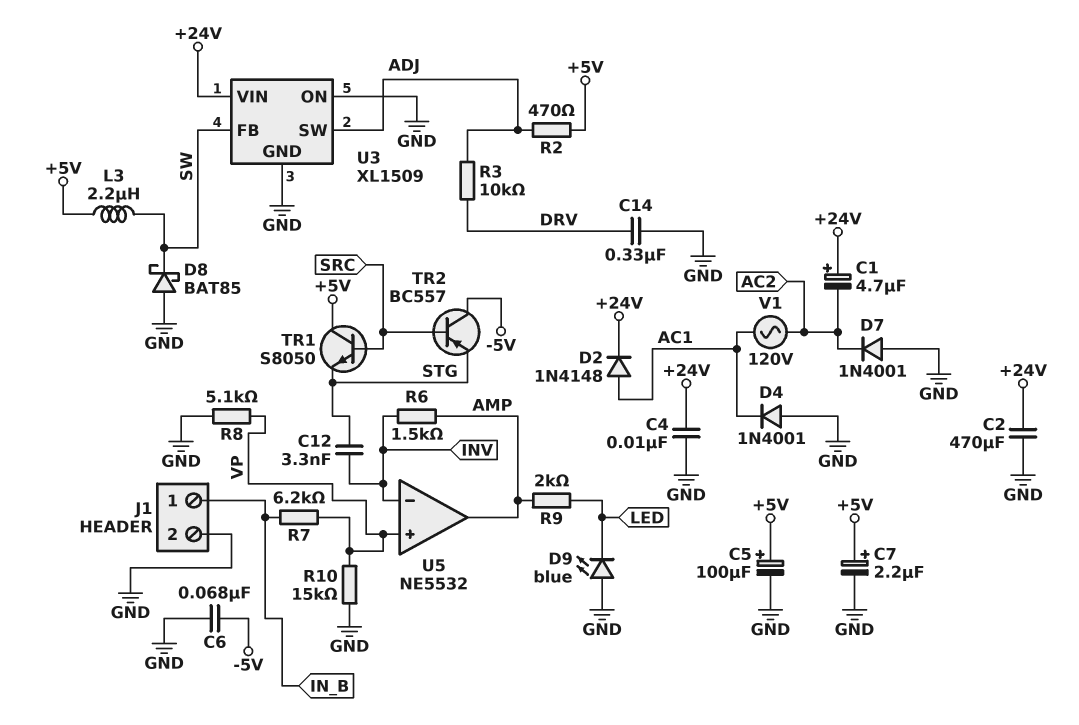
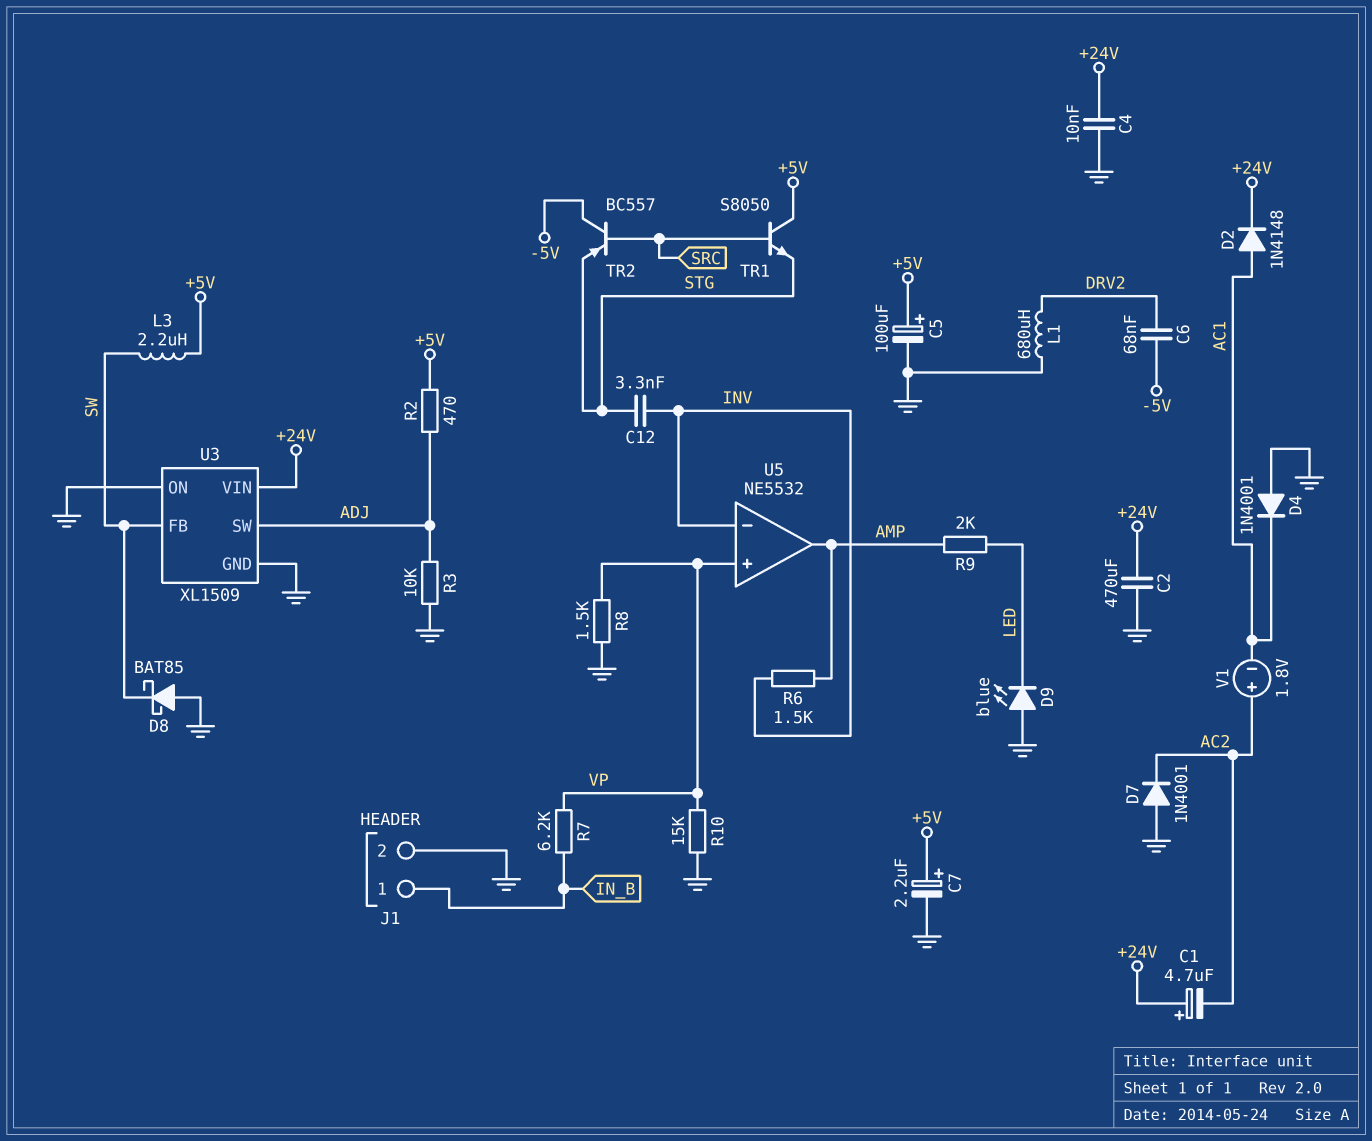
C6: 68nF (-5V, GND) -> 68nF (-5V, DRV2)
C14: 330nF (DRV, GND) -> none
L1: none -> 680uH (DRV2, GND)
R3: 10k (ADJ, DRV) -> 10k (ADJ, GND)
R8: 5.1k (GND, VP) -> 1.5k (GND, VP)
V1: AC 120V (AC1, AC2) -> 1.8V (plus AC2, minus AC1)

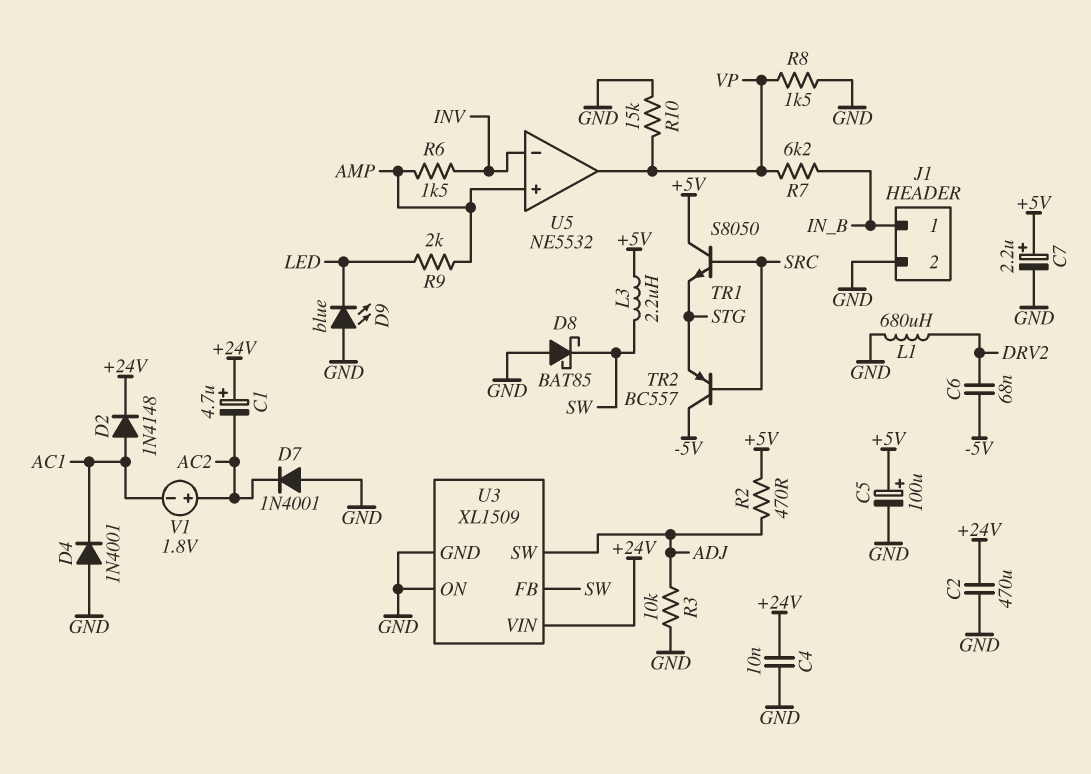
C12: 3.3nF (INV, STG) -> none
U5 pin in+: VP -> AMP
U5 pin out: AMP -> VP

